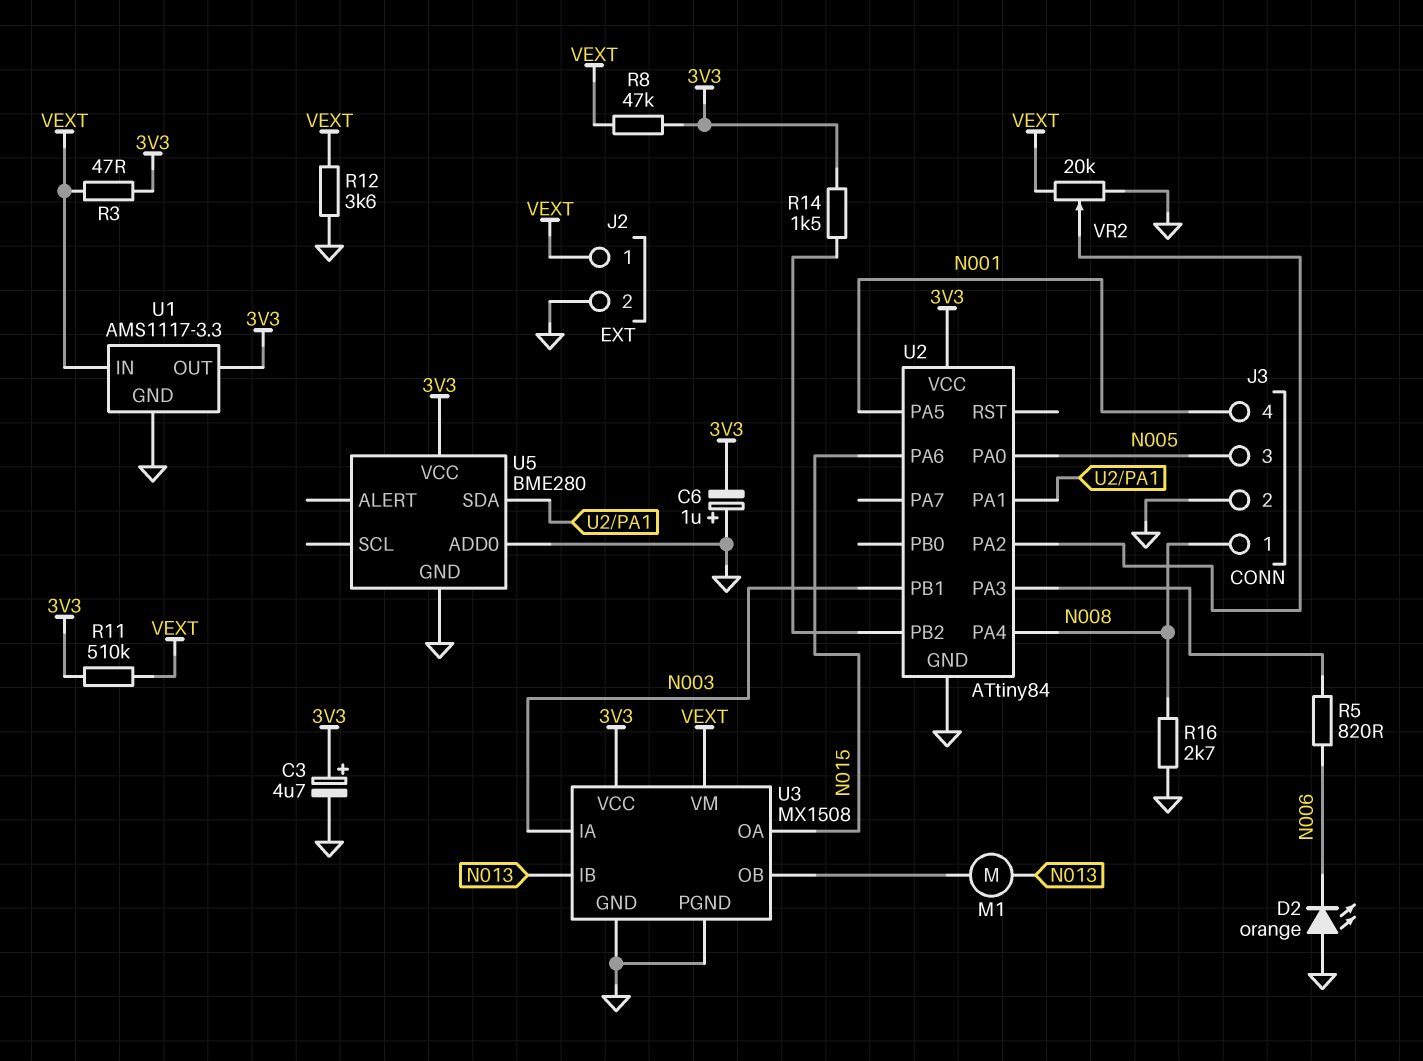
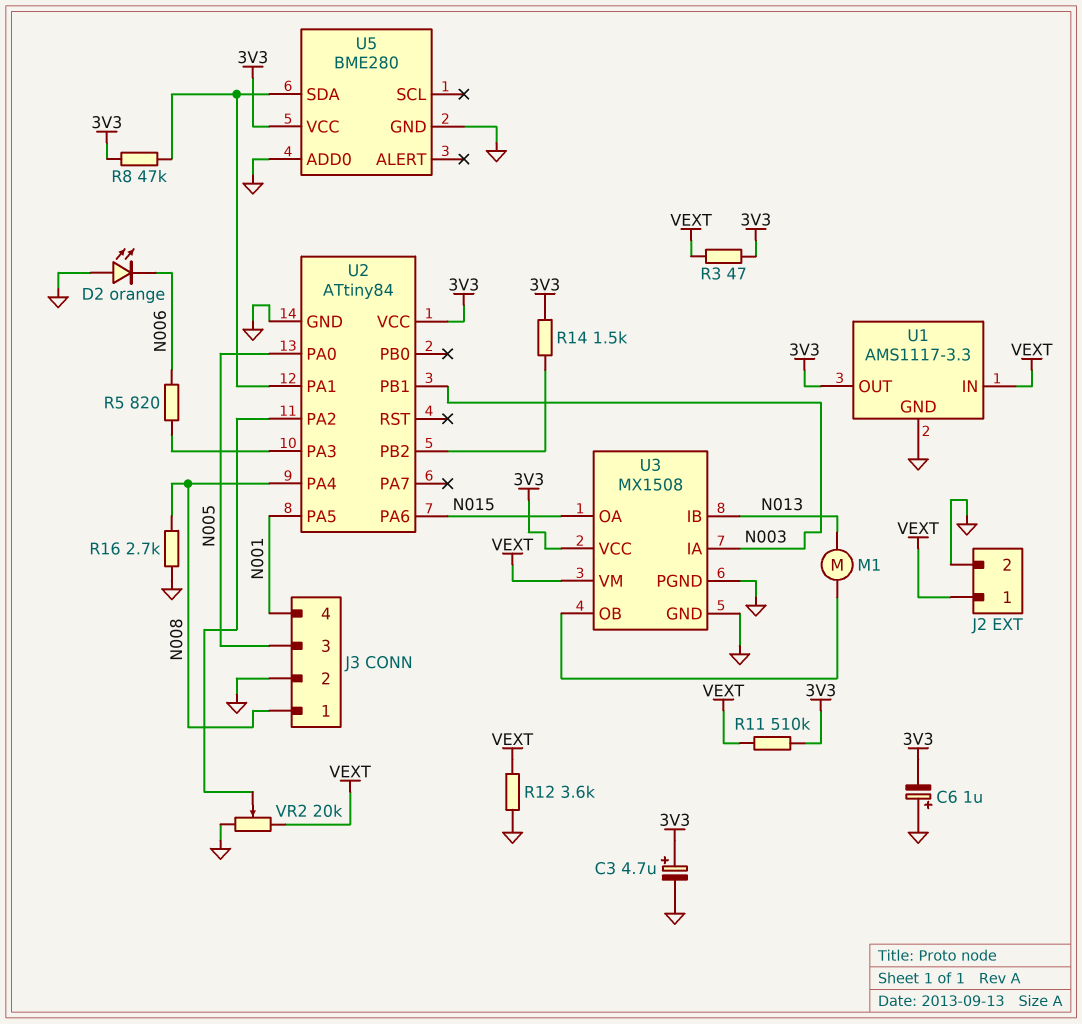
R8: 47k (3V3, VEXT) -> 47k (3V3, U2/PA1)

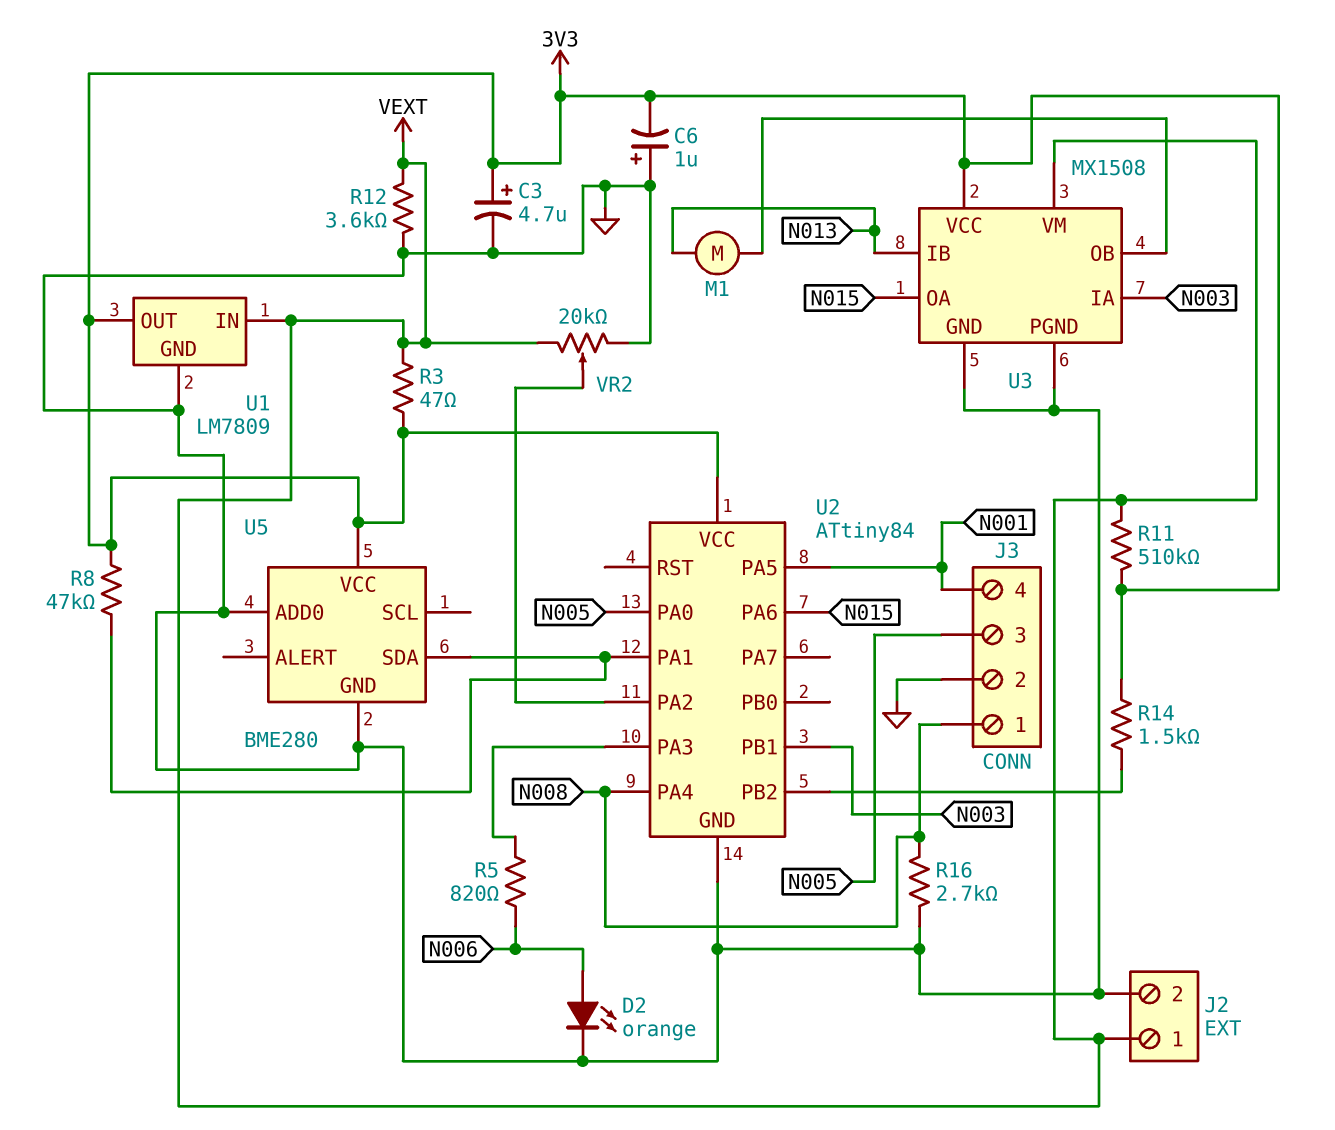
D2: LED orange (A GND, K N006) -> LED orange (A N006, K GND)
U1: AMS1117-3.3 -> LM7809

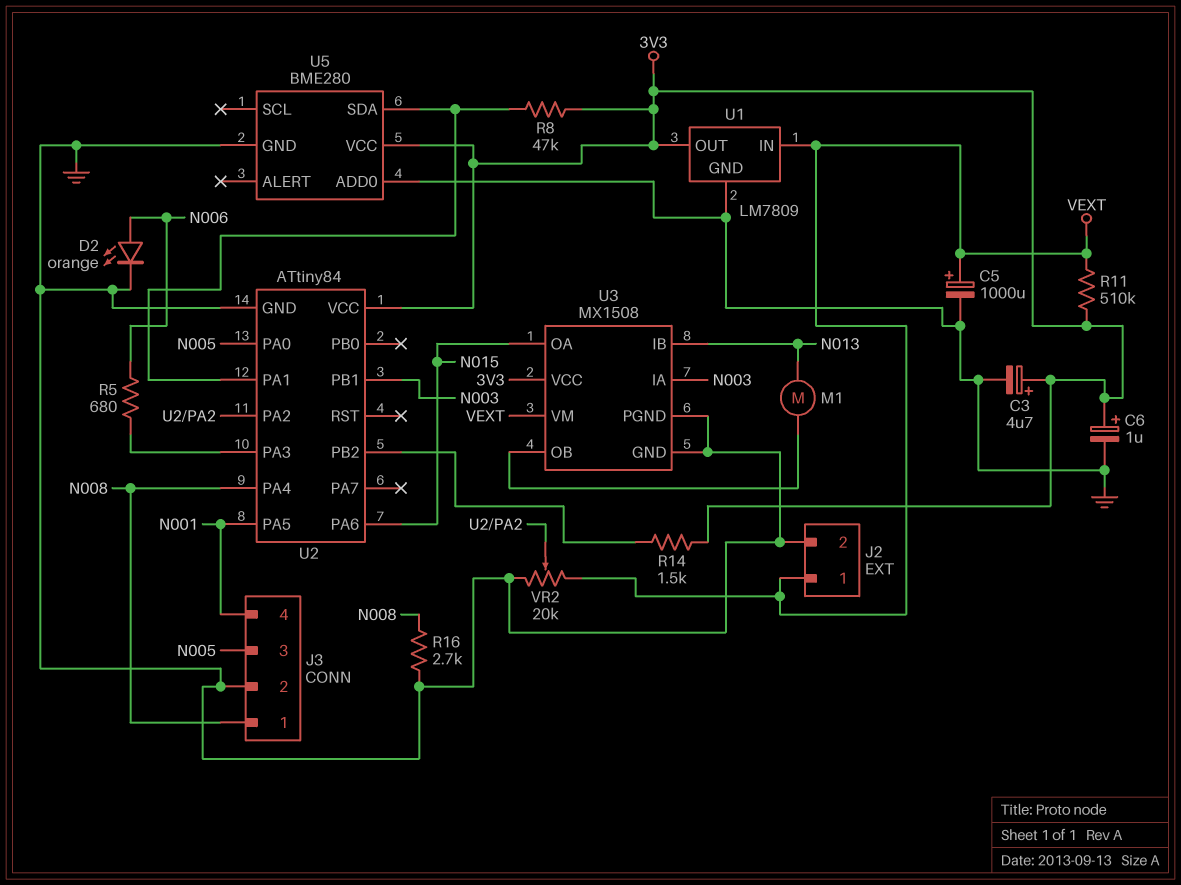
C5: none -> 1000uF (plus VEXT, minus GND)
C6: 1uF (plus GND, minus 3V3) -> 1uF (plus 3V3, minus GND)
R3: 47 (3V3, VEXT) -> none
R5: 820 (N006, U2/PA3) -> 680 (N006, U2/PA3)
R12: 3.6k (GND, VEXT) -> none

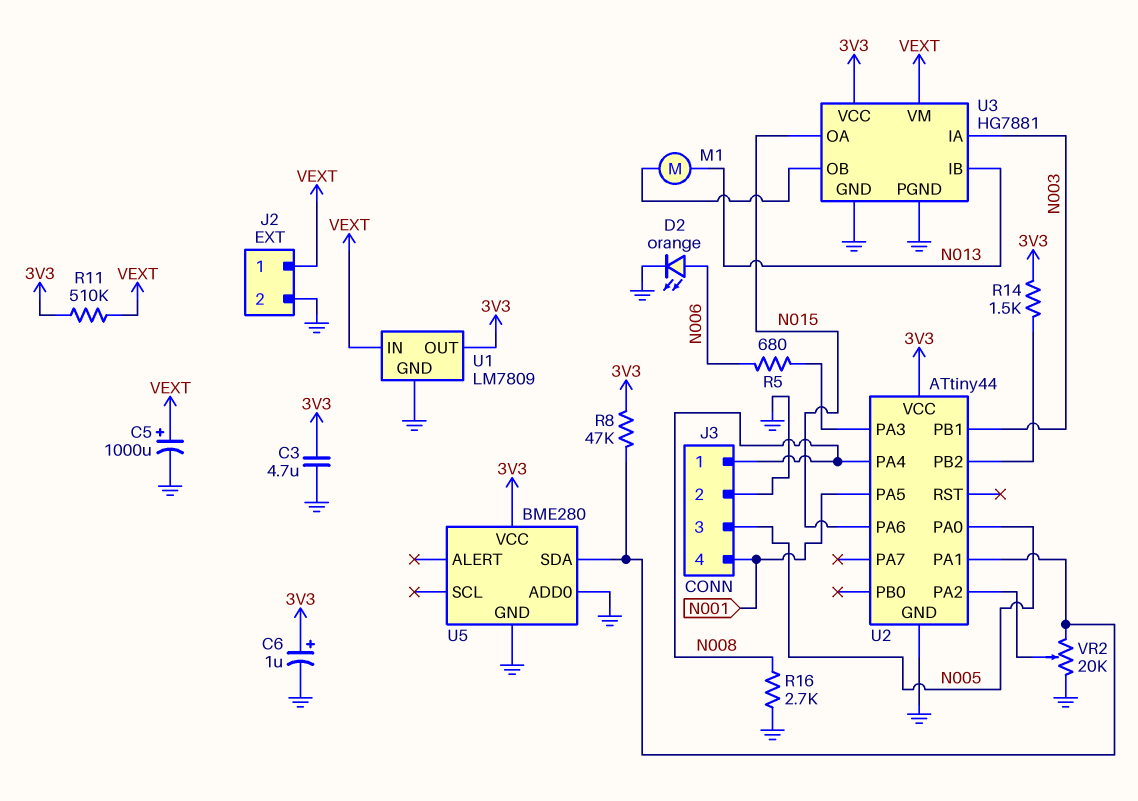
C3: 4.7uF (plus 3V3, minus GND) -> 4.7uF (3V3, GND)
U2: ATtiny84 -> ATtiny44
U3: MX1508 -> HG7881
VR2: 20k (GND, VEXT, wiper U2/PA2) -> 20k (GND, U2/PA1, wiper U2/PA2)

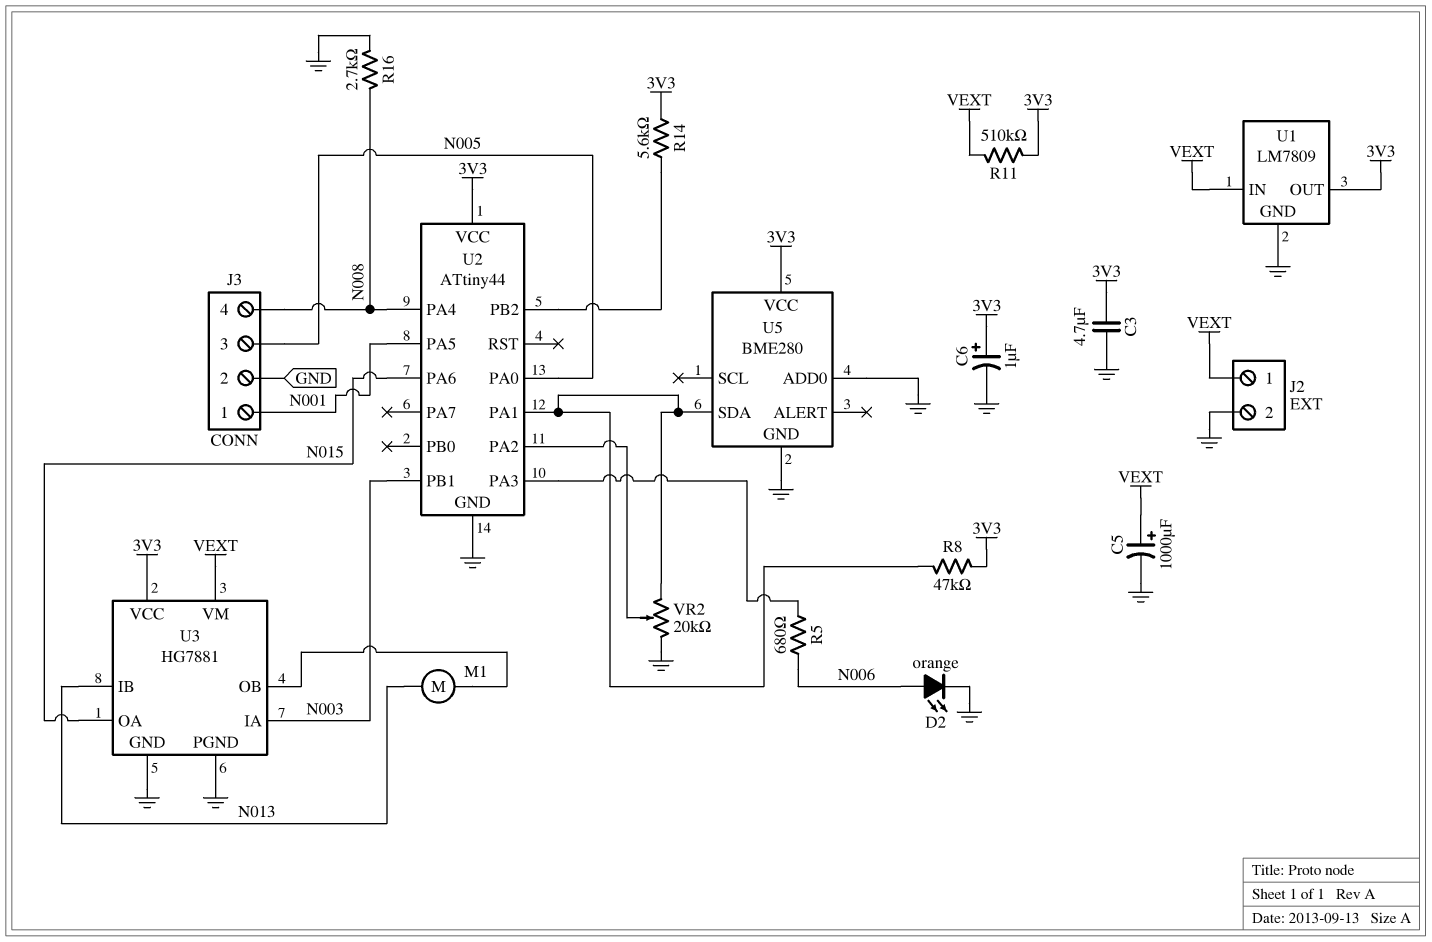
J3 pin 1: N008 -> N001
J3 pin 4: N001 -> N008
R14: 1.5k (3V3, U2/PB2) -> 5.6k (3V3, U2/PB2)

